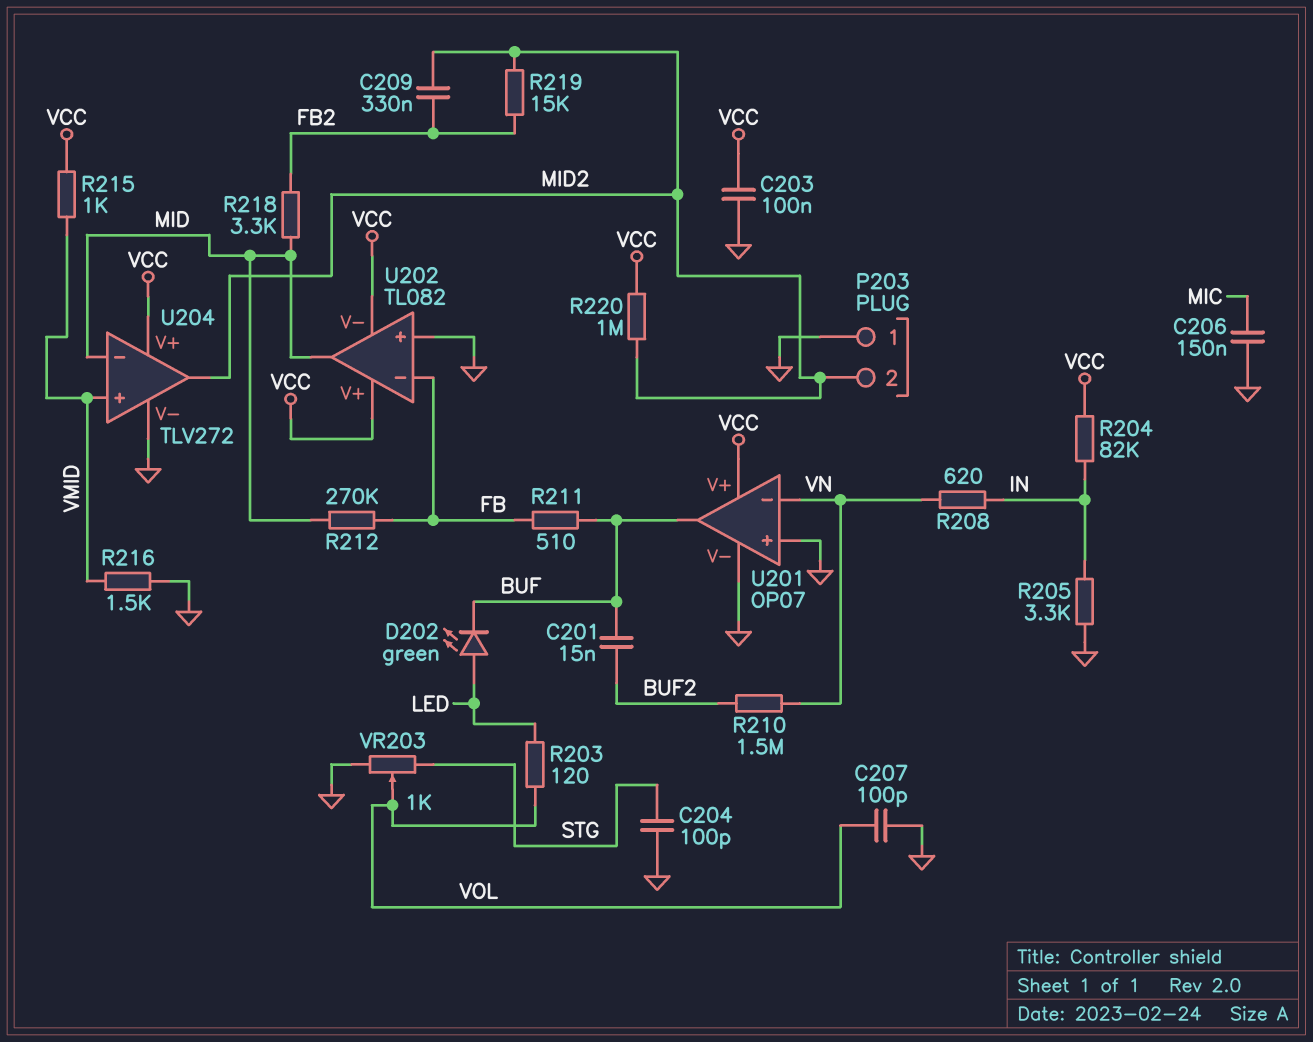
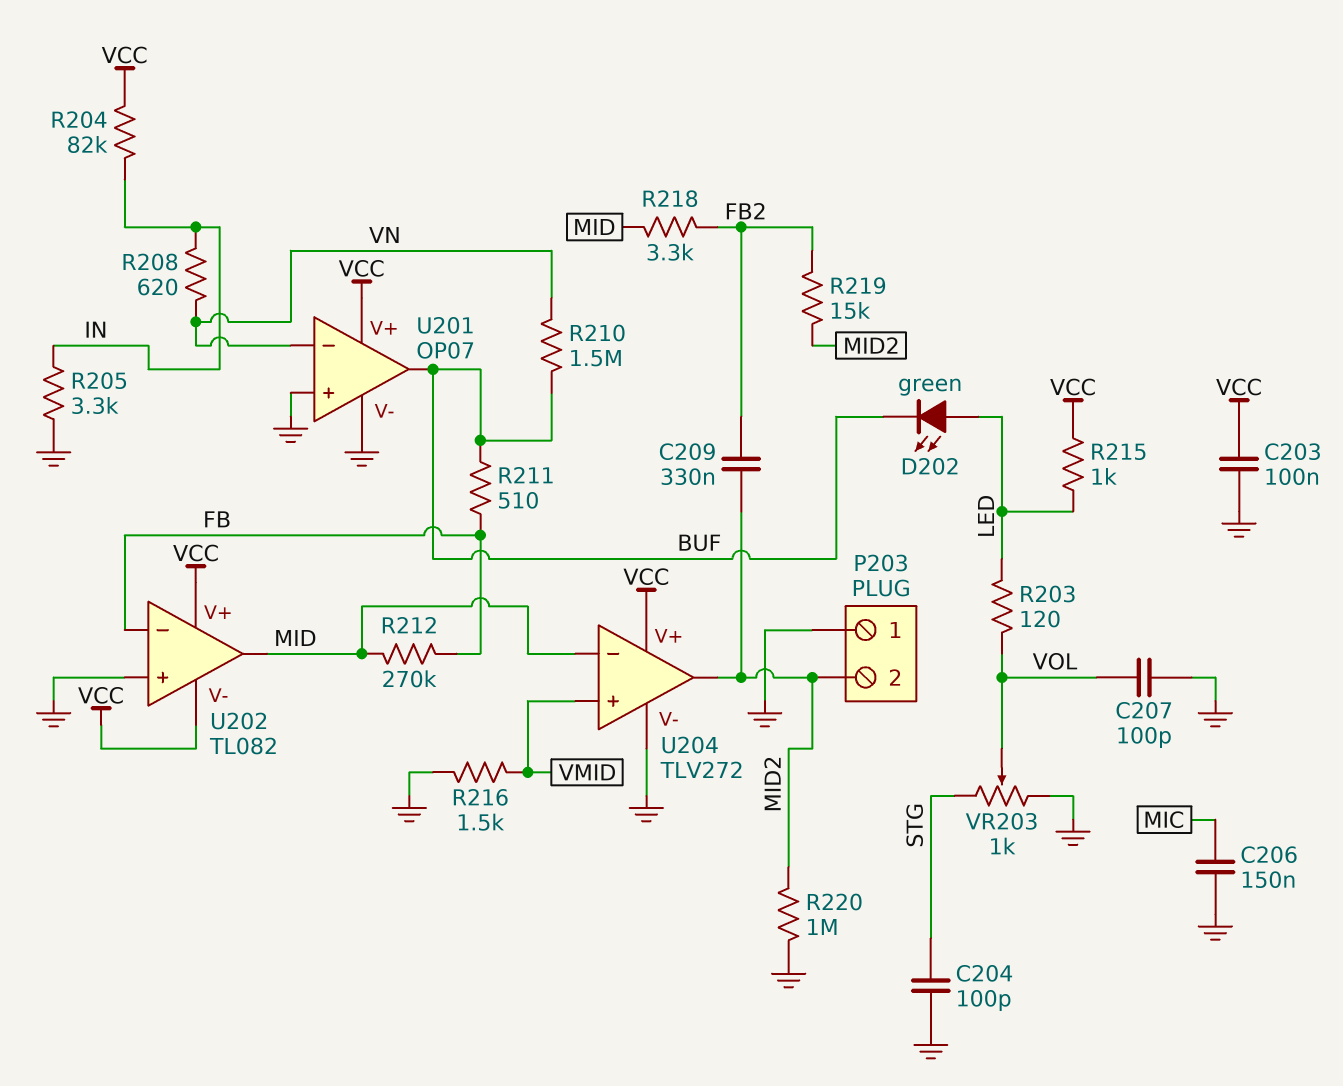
C201: 15nF (BUF, BUF2) -> none
R210: 1.5M (BUF2, VN) -> 1.5M (BUF, VN)
R215: 1k (VCC, VMID) -> 1k (LED, VCC)
R220: 1M (MID2, VCC) -> 1M (GND, MID2)

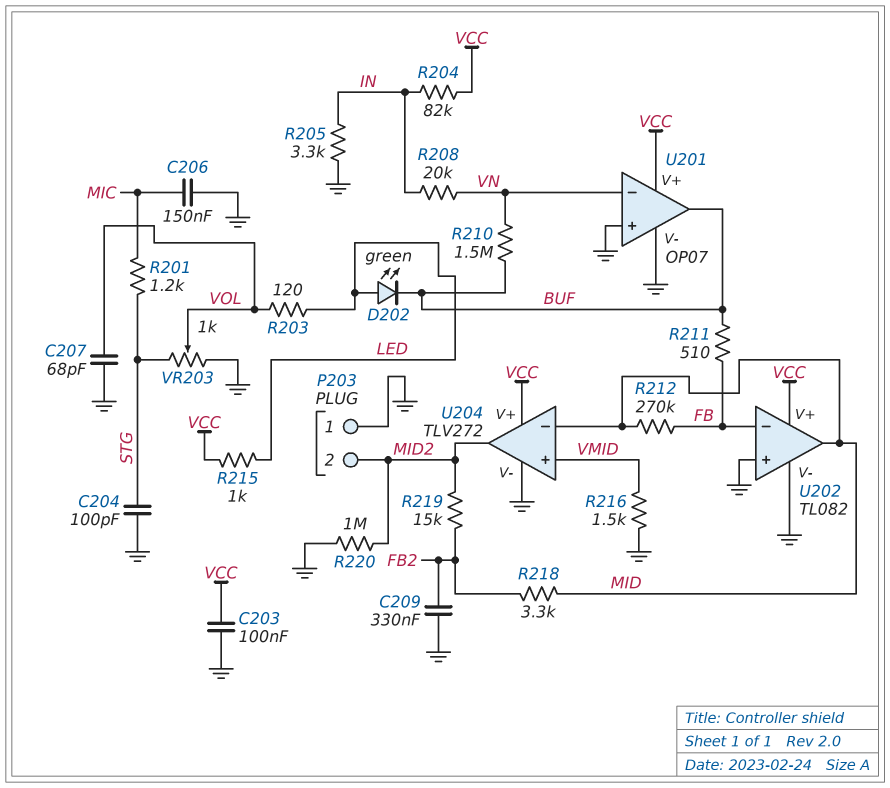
C207: 100pF (GND, VOL) -> 68pF (GND, VOL)
C209: 330nF (FB2, MID2) -> 330nF (FB2, GND)
R201: none -> 1.2k (MIC, STG)
R208: 620 (IN, VN) -> 20k (IN, VN)
U202 pin V-: VCC -> GND

